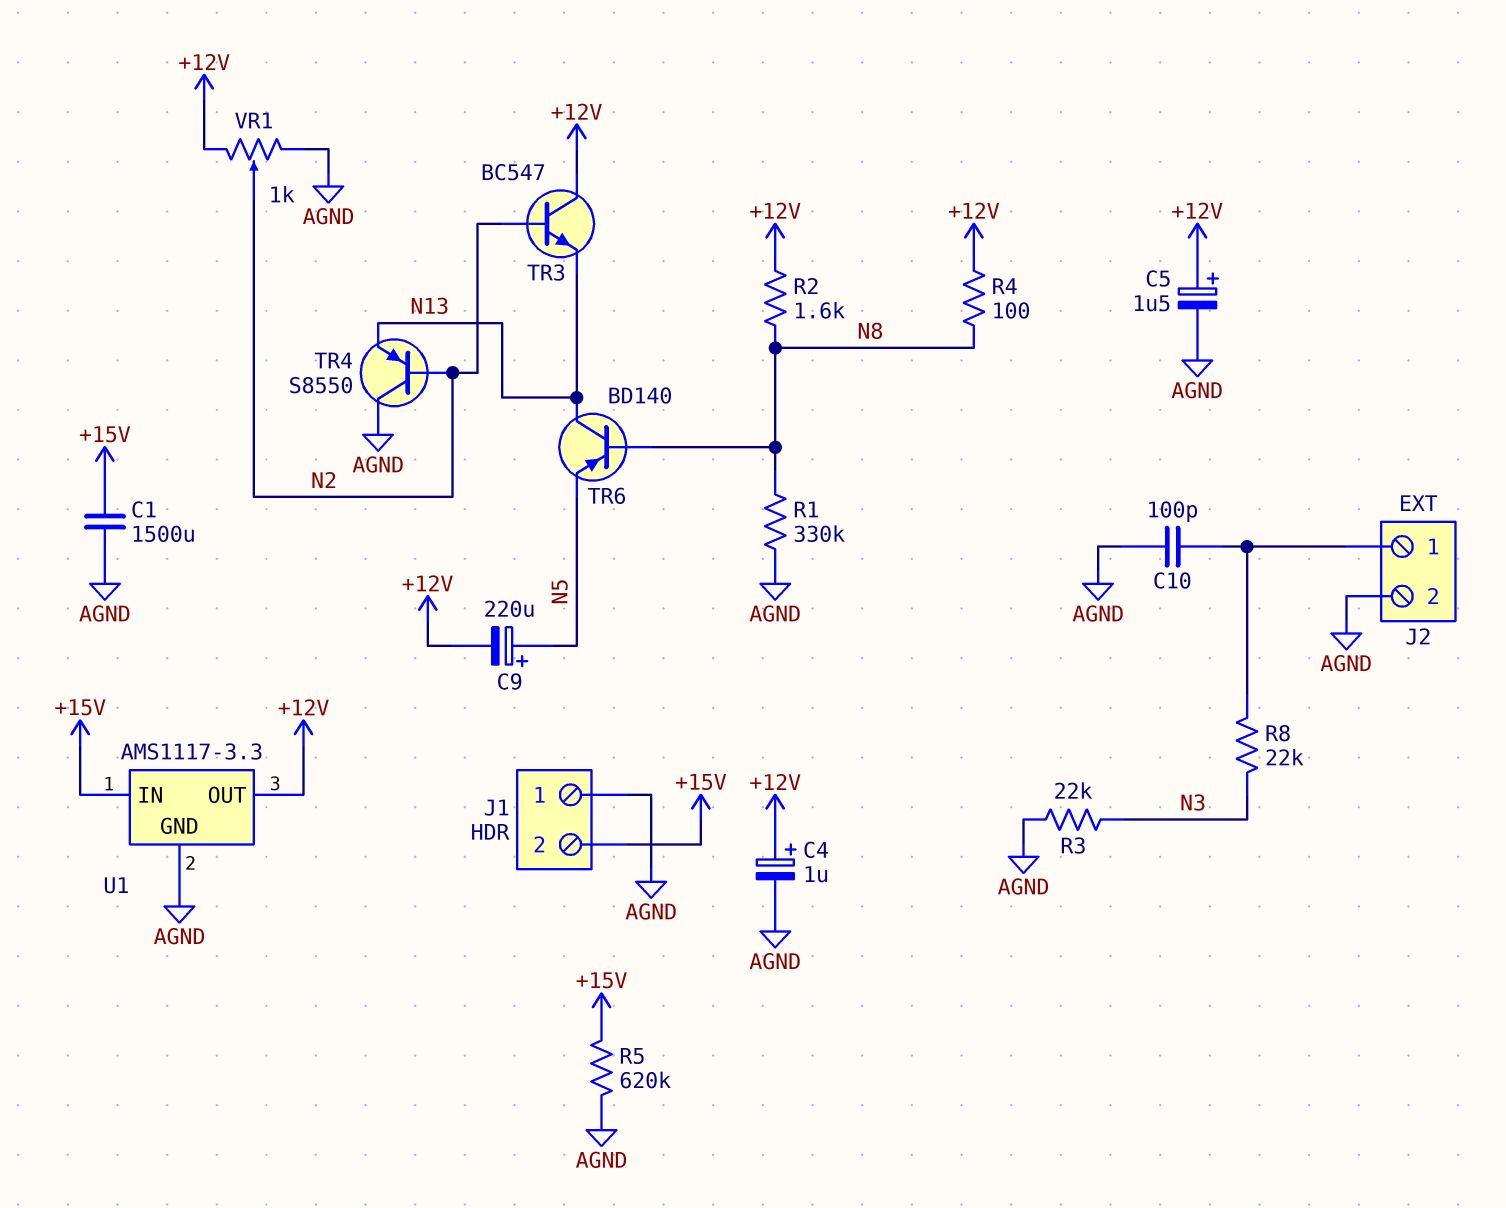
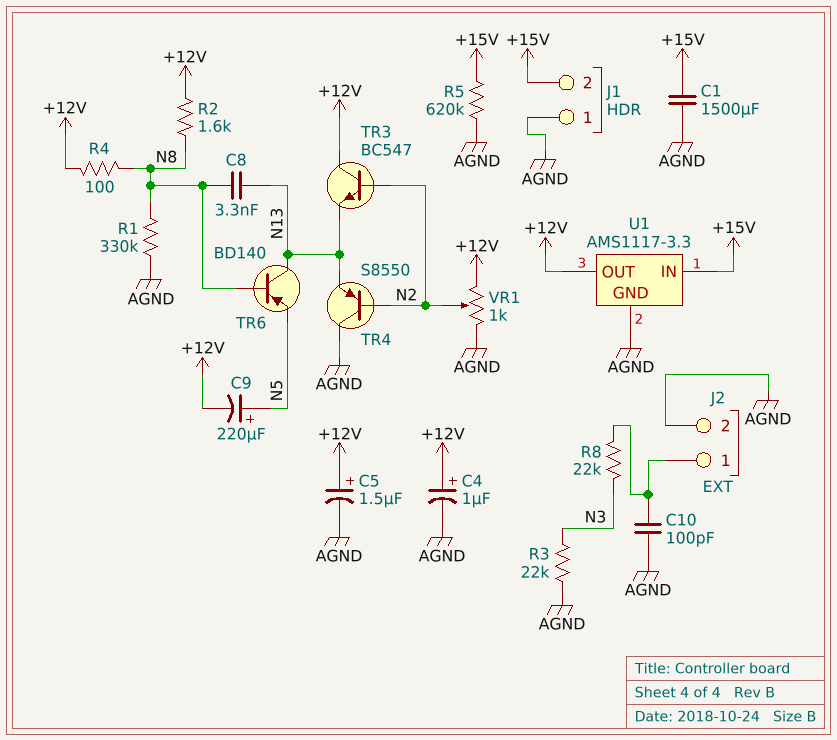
C8: none -> 3.3nF (N8, N13)

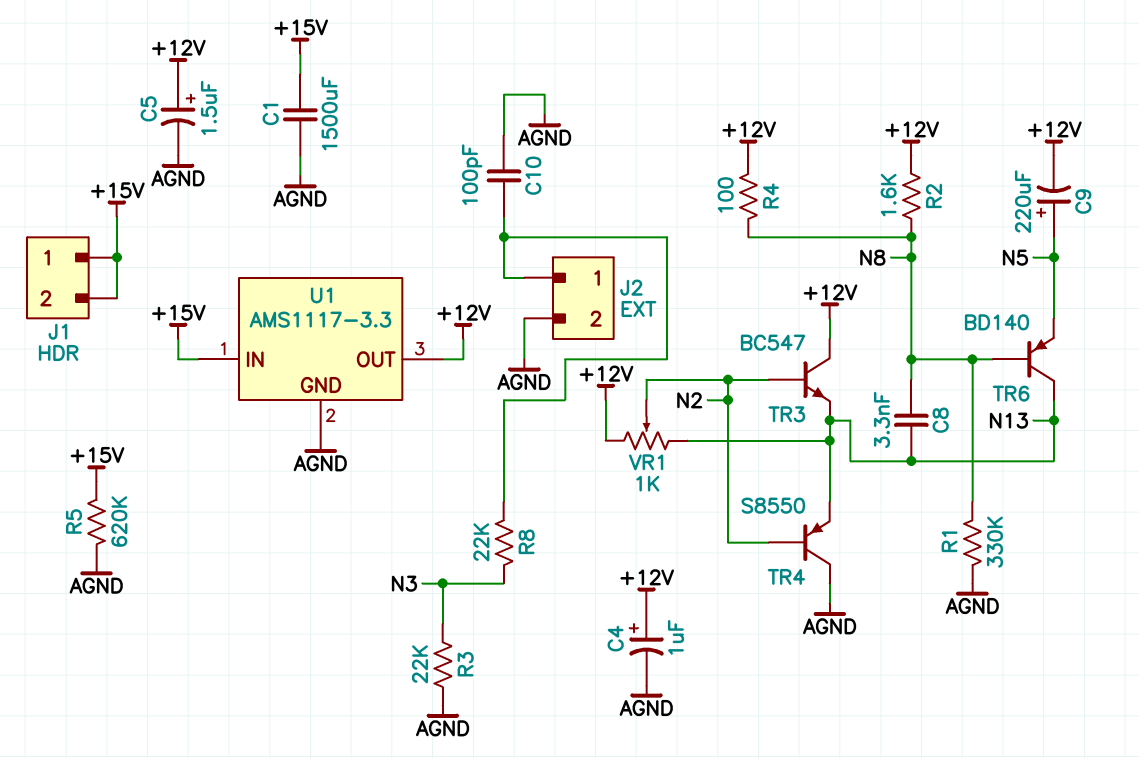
J1 pin 1: AGND -> +15V
VR1: 1k (+12V, AGND, wiper N2) -> 1k (+12V, N13, wiper N2)

